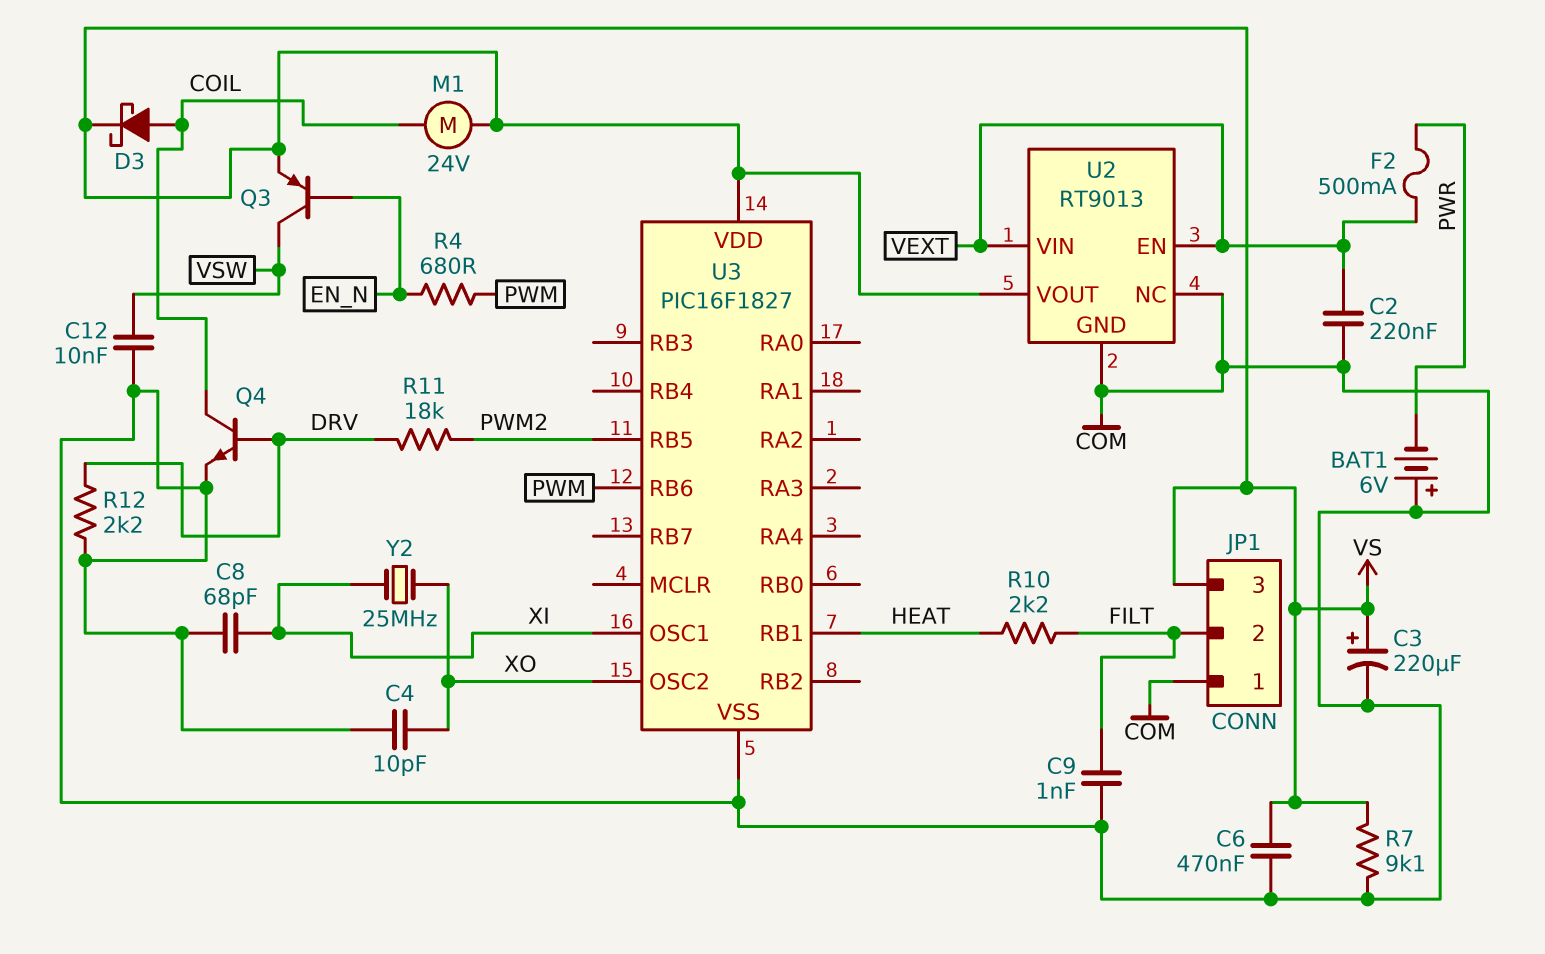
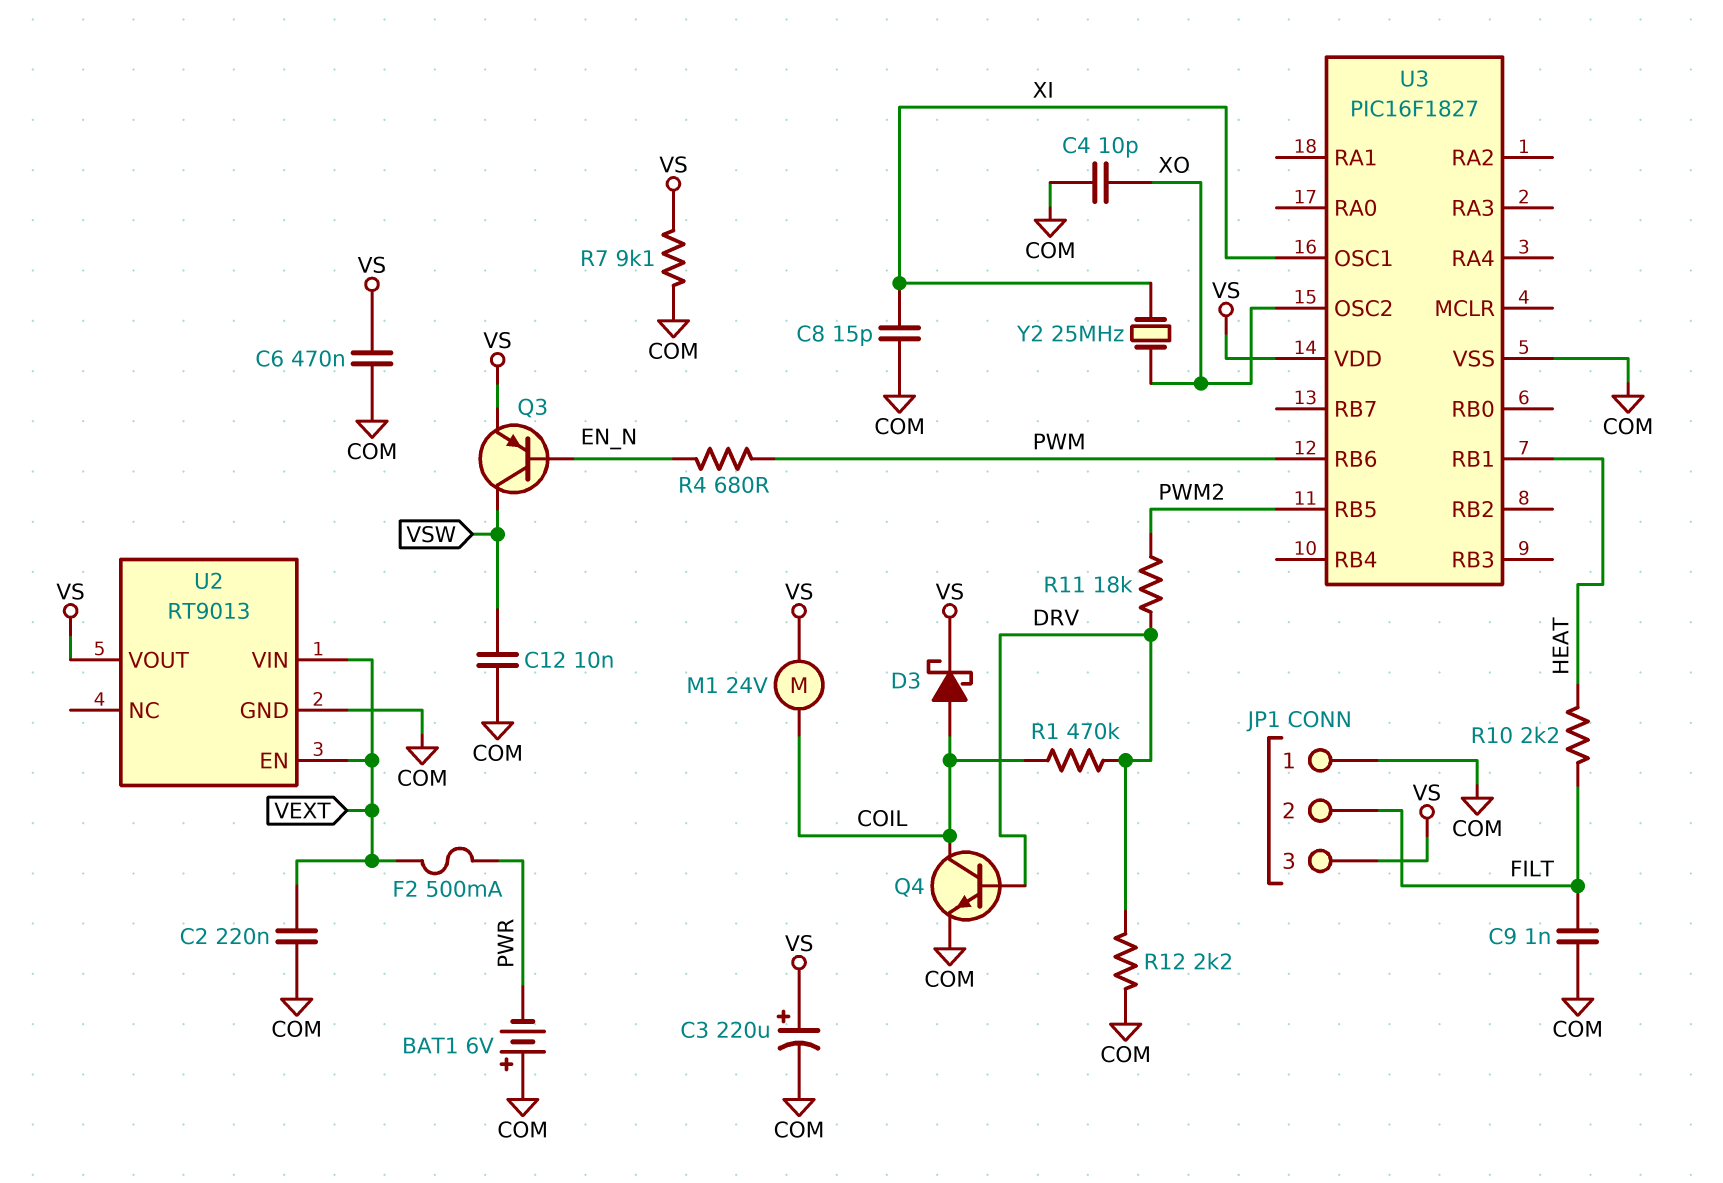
C8: 68pF (COM, XI) -> 15pF (COM, XI)
R1: none -> 470k (COIL, DRV)
U2 pin NC: COM -> none

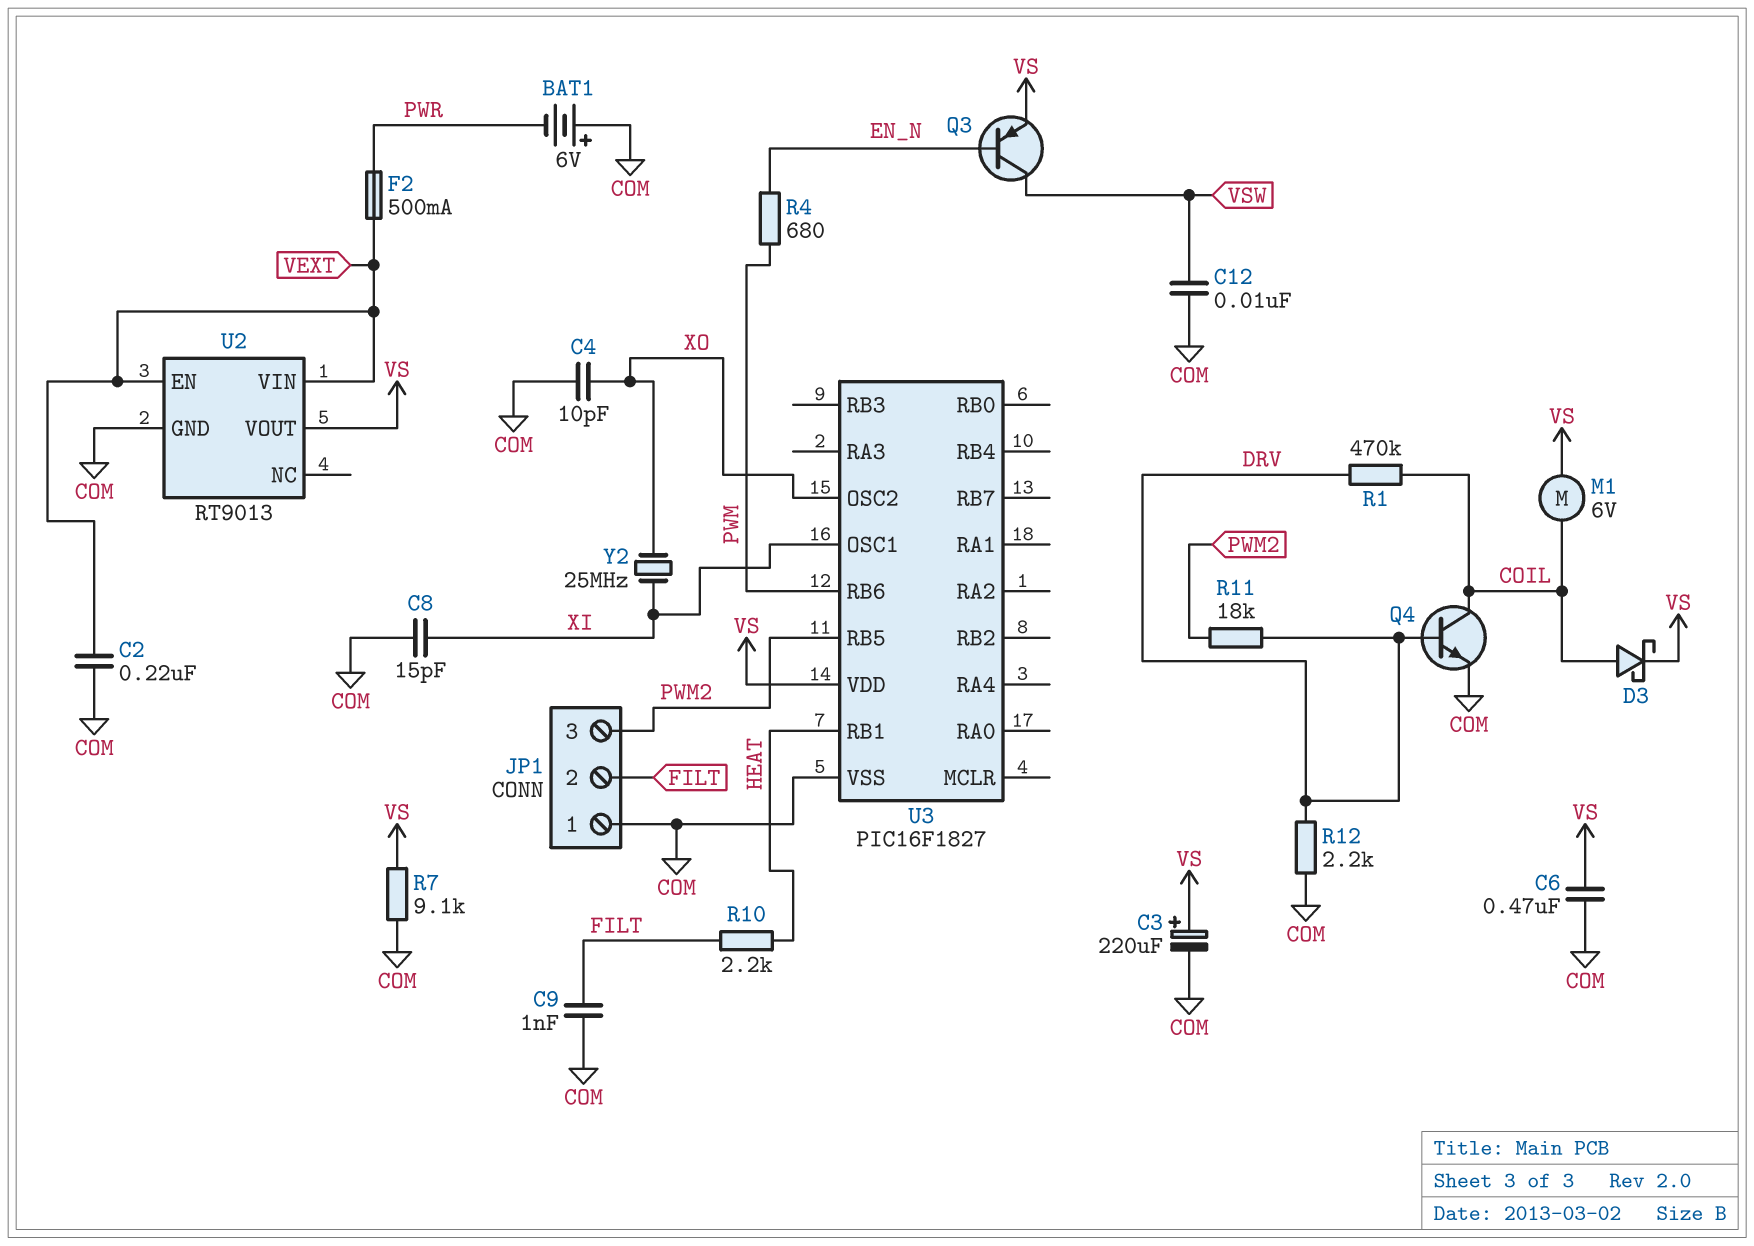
JP1 pin 3: VS -> PWM2
M1: motor 24V (COIL, VS) -> motor 6V (COIL, VS)

